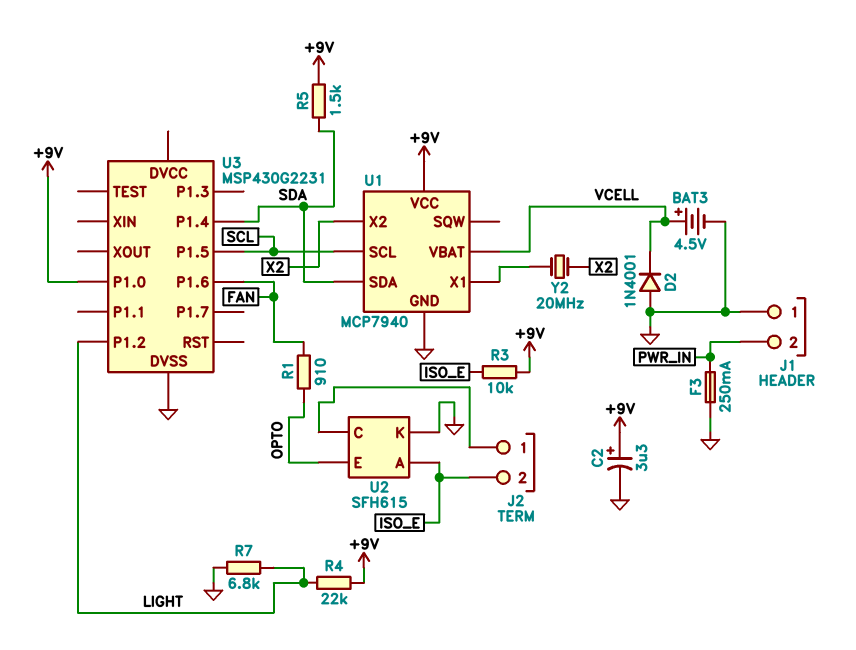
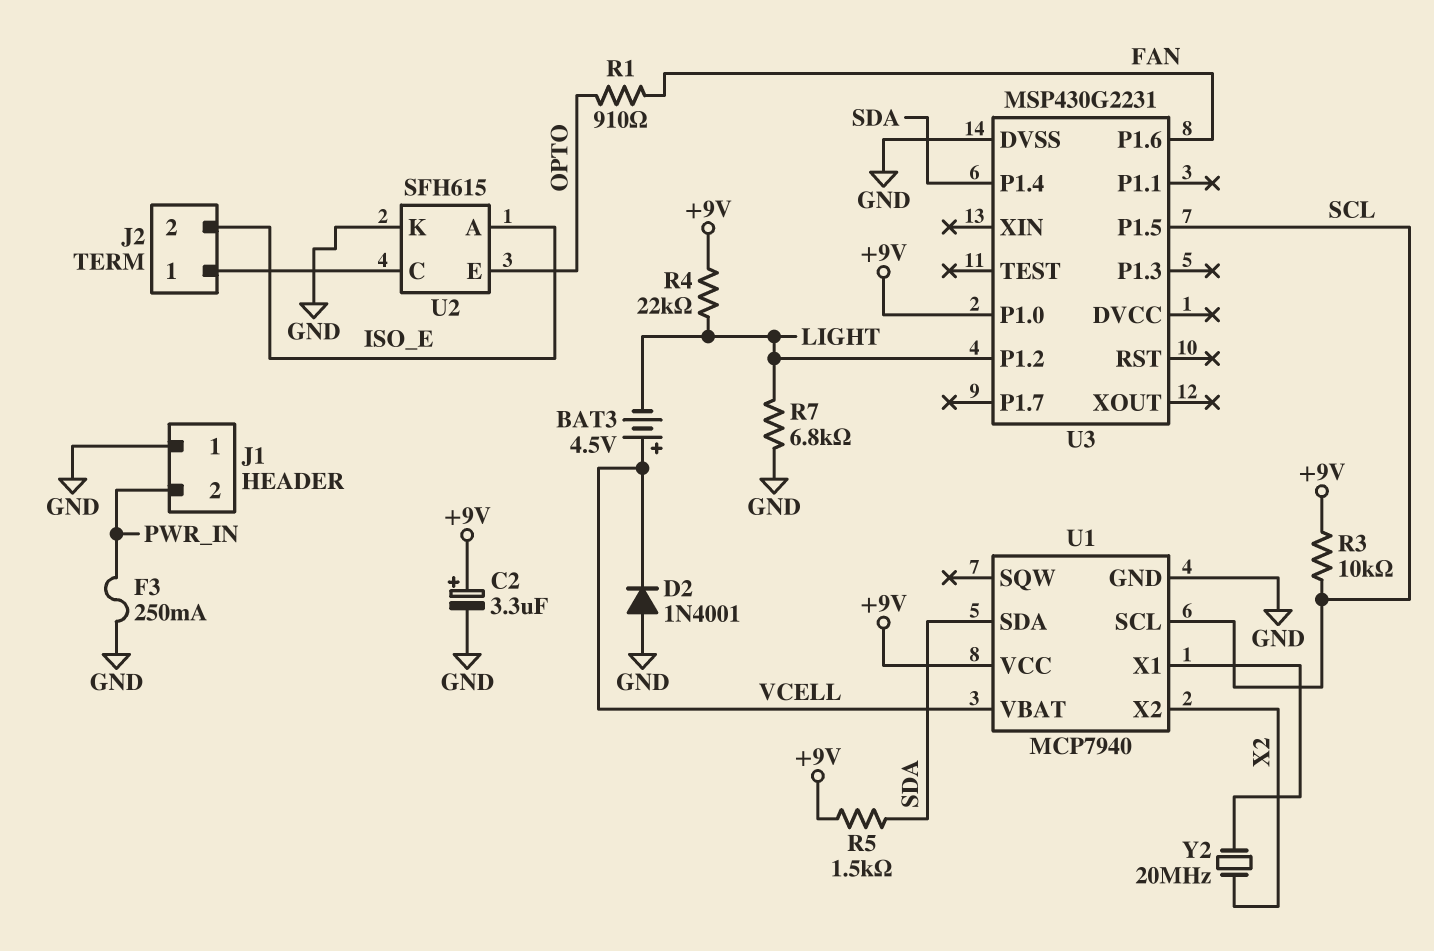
BAT3: 4.5V (plus VCELL, minus GND) -> 4.5V (plus VCELL, minus LIGHT)
R3: 10k (+9V, ISO_E) -> 10k (+9V, SCL)

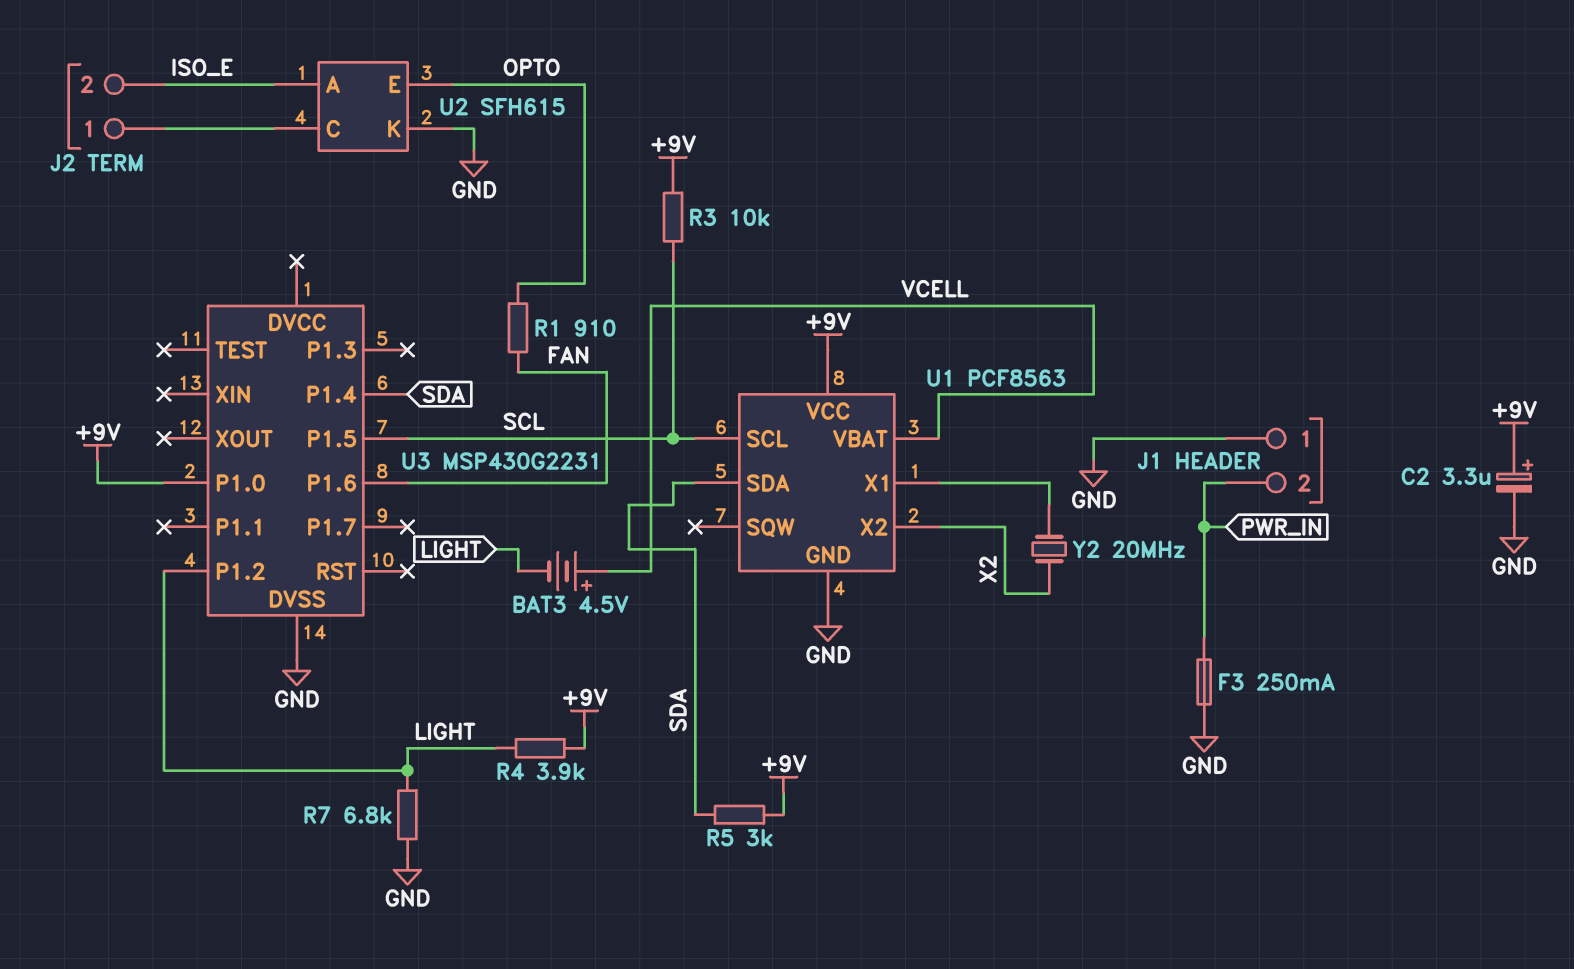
D2: diode 1N4001 (A GND, K VCELL) -> none
R4: 22k (+9V, LIGHT) -> 3.9k (+9V, LIGHT)
R5: 1.5k (+9V, SDA) -> 3k (+9V, SDA)
U1: MCP7940 -> PCF8563

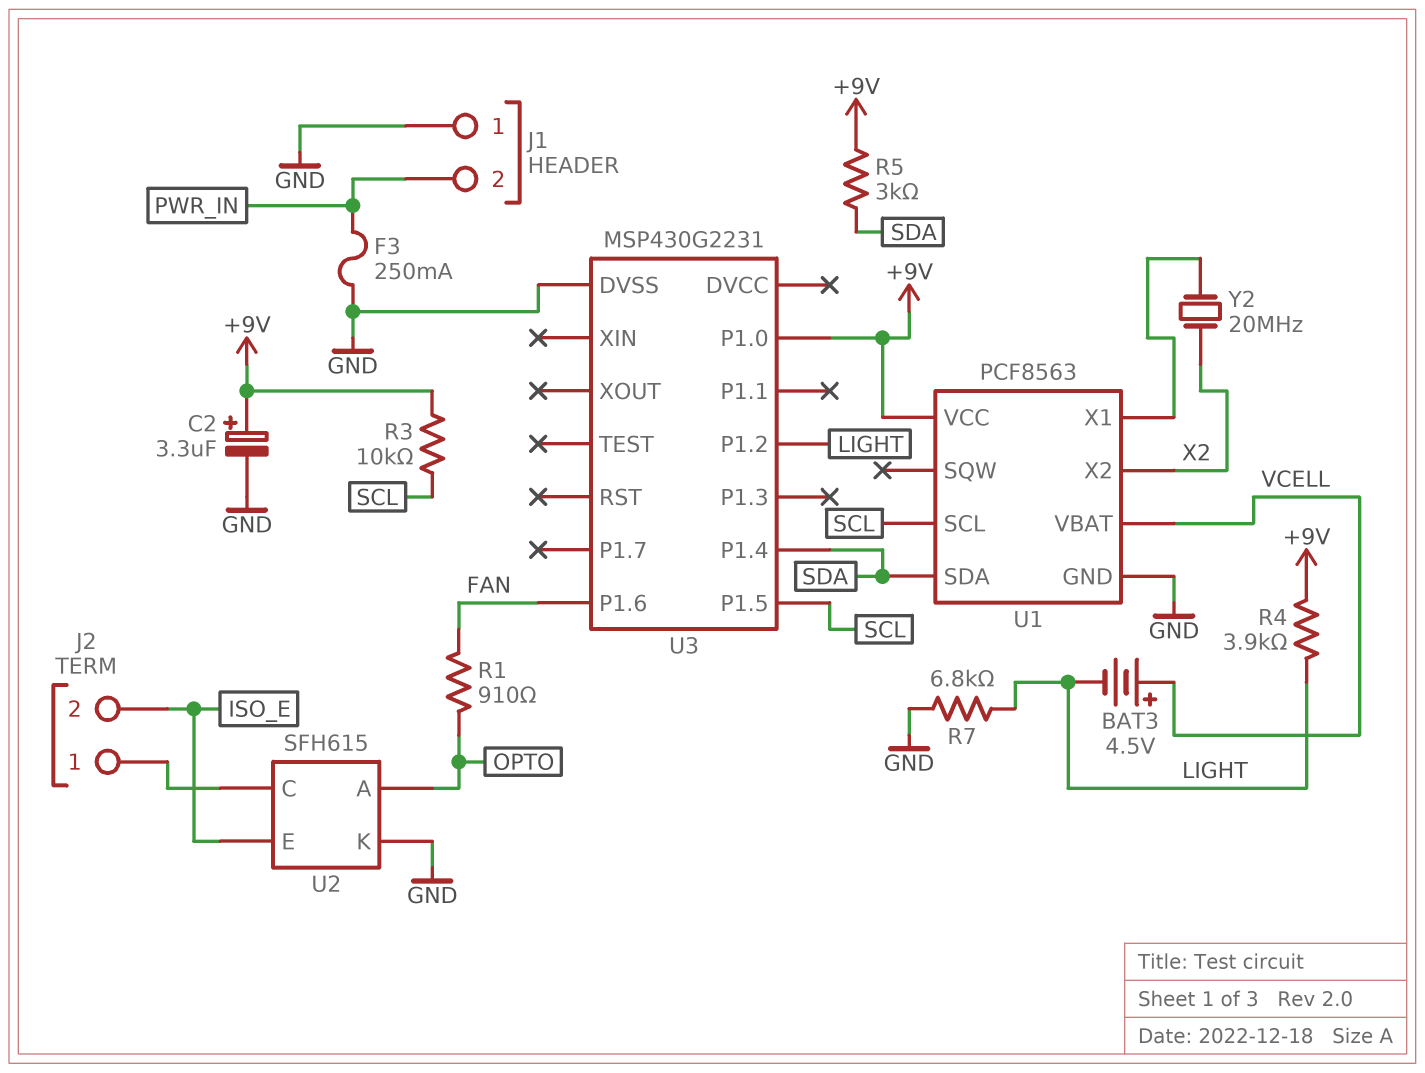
U2 pin A: ISO_E -> OPTO
U2 pin E: OPTO -> ISO_E

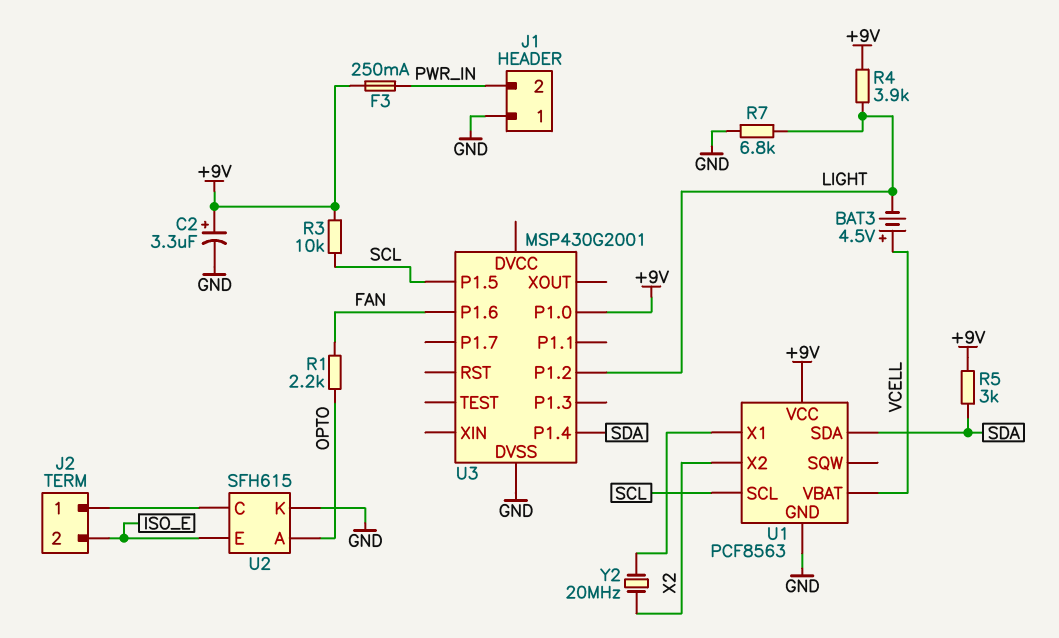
F3: 250mA (GND, PWR_IN) -> 250mA (+9V, PWR_IN)
R1: 910 (FAN, OPTO) -> 2.2k (FAN, OPTO)
U3: MSP430G2231 -> MSP430G2001

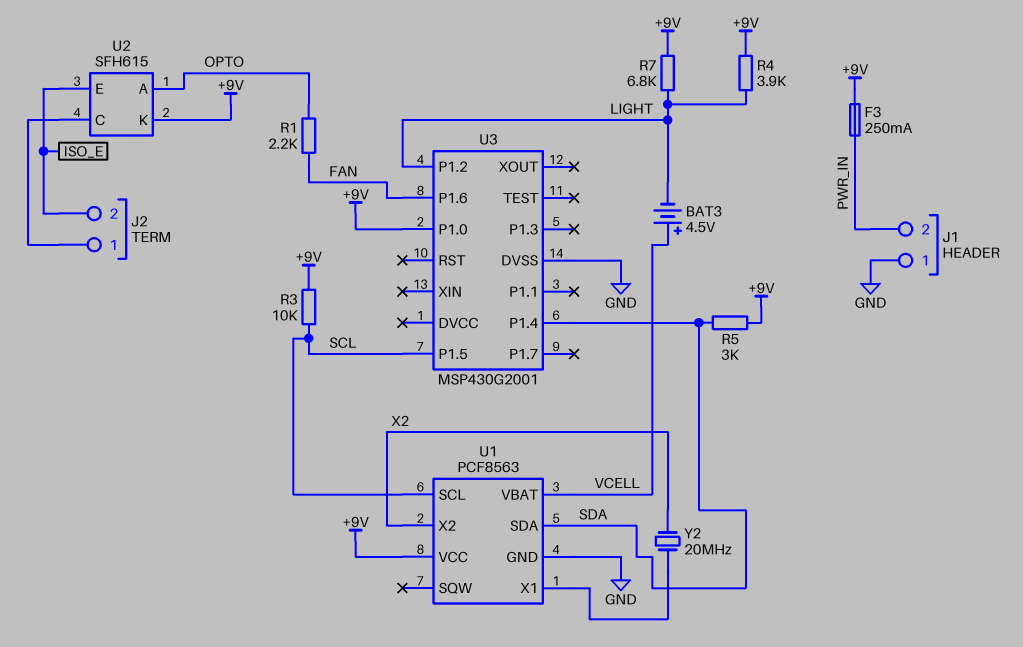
C2: 3.3uF (plus +9V, minus GND) -> none
R7: 6.8k (GND, LIGHT) -> 6.8k (+9V, LIGHT)
U2 pin K: GND -> +9V

